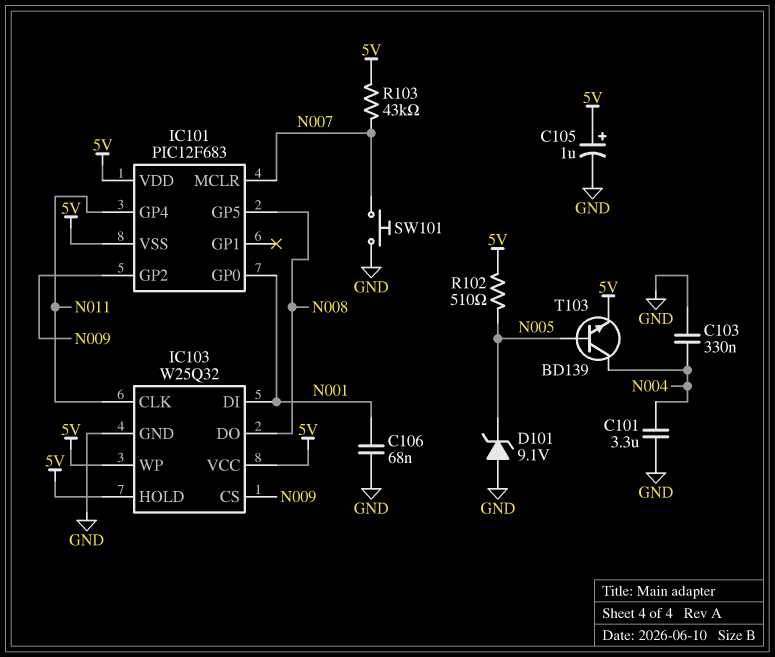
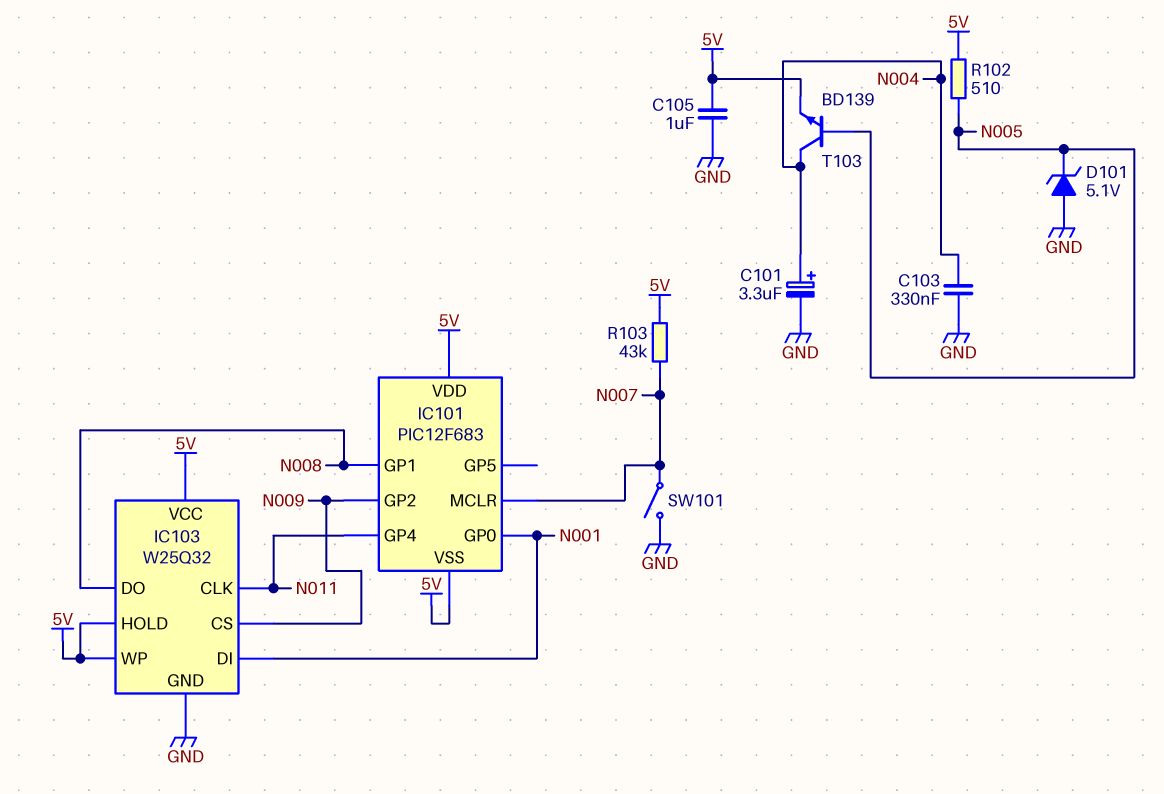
C101: 3.3uF (GND, N004) -> 3.3uF (plus N004, minus GND)
C105: 1uF (plus 5V, minus GND) -> 1uF (5V, GND)
C106: 68nF (GND, N001) -> none
D101: zener 9.1V (A GND, K N005) -> zener 5.1V (A GND, K N005)
IC101 pin GP1: none -> N008
IC101 pin GP5: N008 -> none
SW101: button (GND, N007) -> switch (GND, N007)

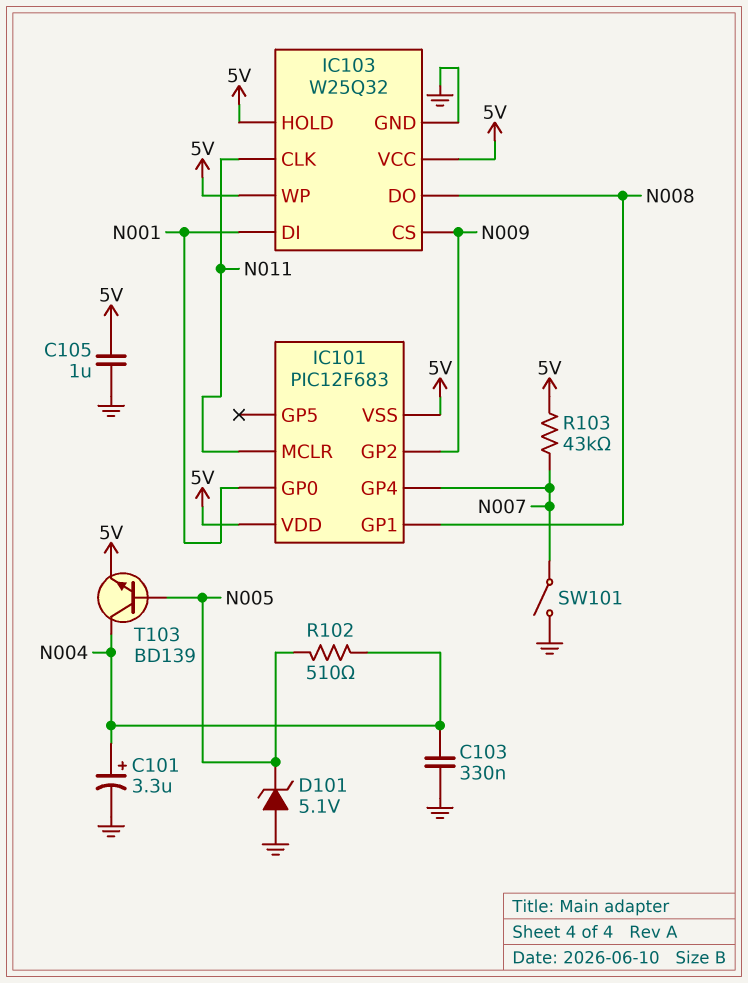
IC101 pin GP4: N011 -> N007
IC101 pin MCLR: N007 -> N011
R102: 510 (5V, N005) -> 510 (N004, N005)

